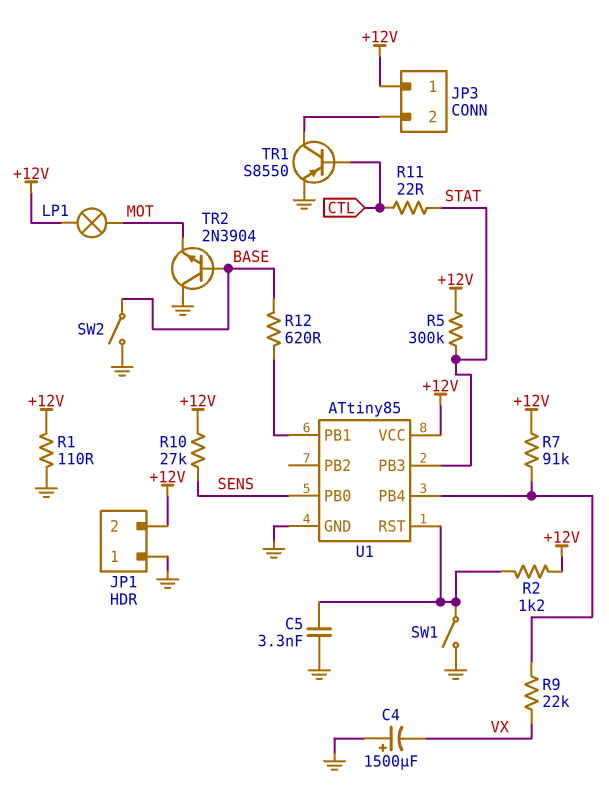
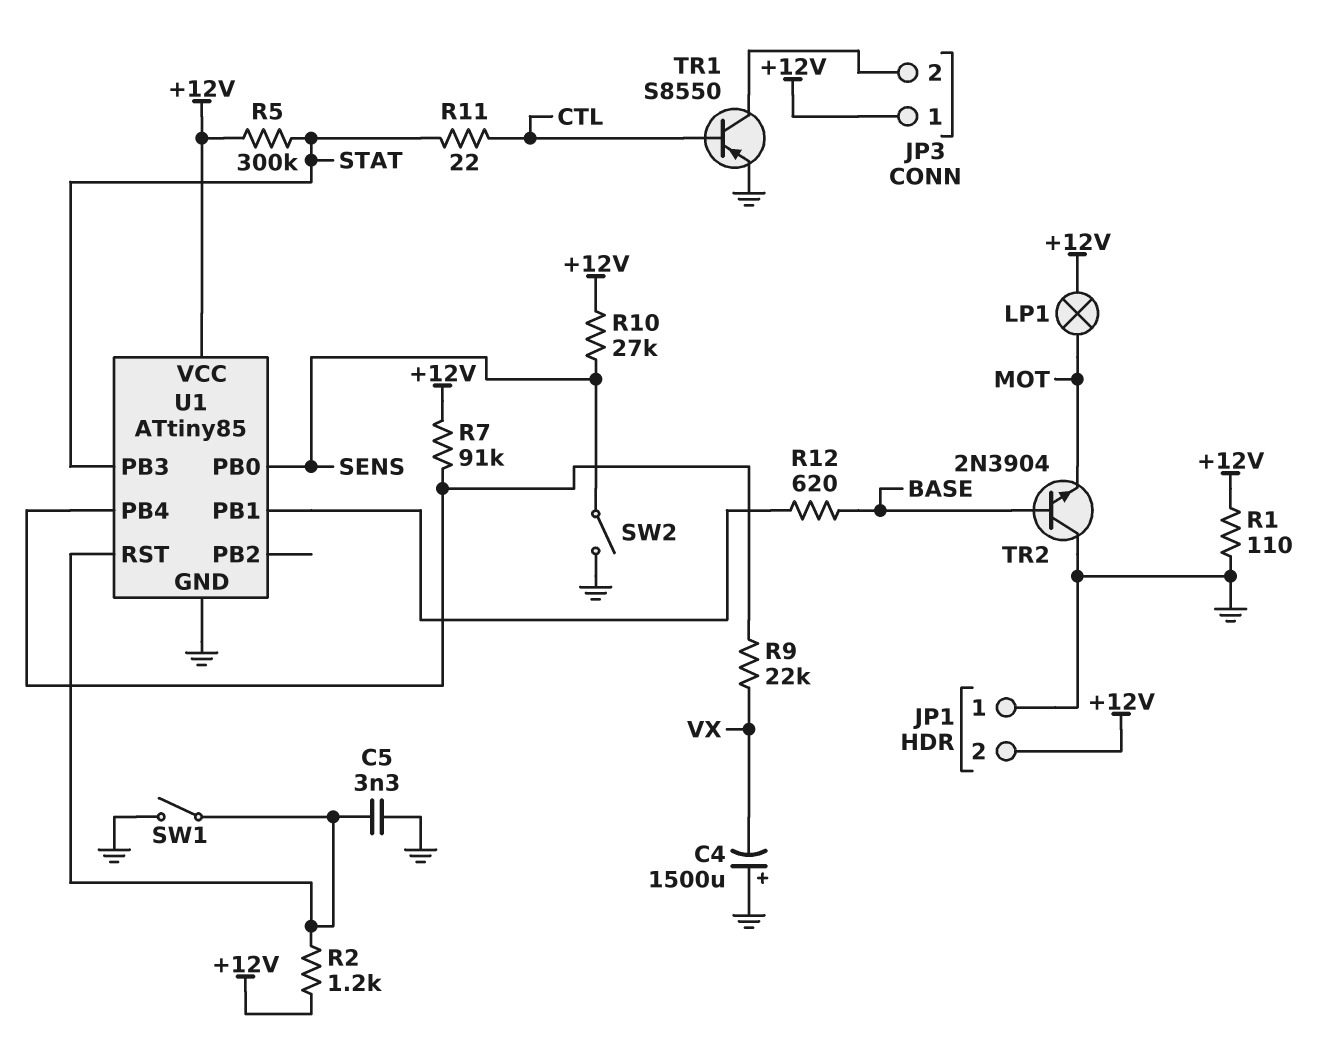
SW2: switch (BASE, GND) -> switch (GND, SENS)

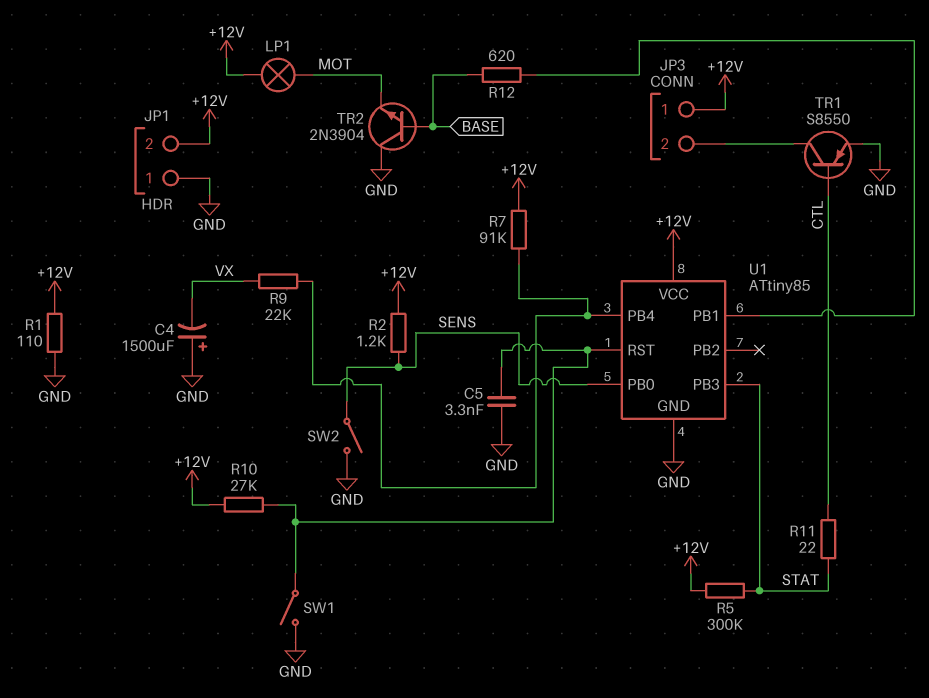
R2: 1.2k (+12V, U1/RST) -> 1.2k (+12V, SENS)
R10: 27k (+12V, SENS) -> 27k (+12V, U1/RST)

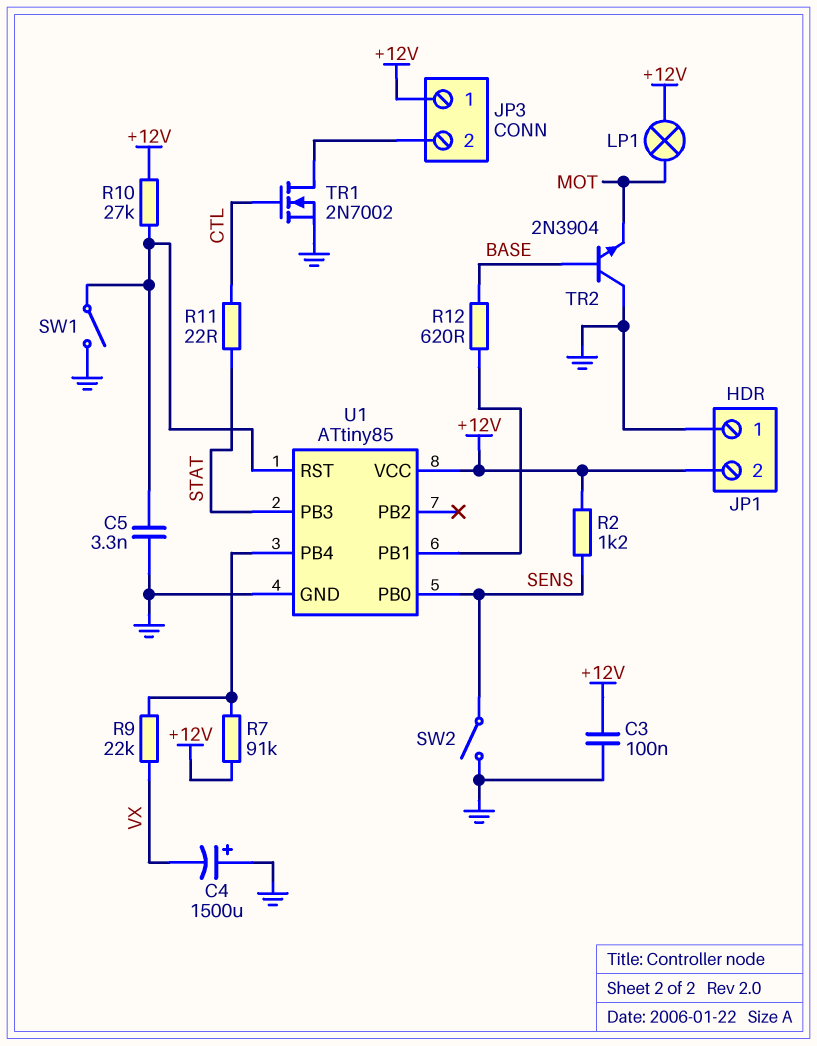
C3: none -> 100nF (+12V, GND)
R1: 110 (+12V, GND) -> none
R5: 300k (+12V, STAT) -> none
TR1: PNP S8550 (B CTL, C JP3/2, E GND) -> NMOS 2N7002 (G CTL, D JP3/2, S GND)

